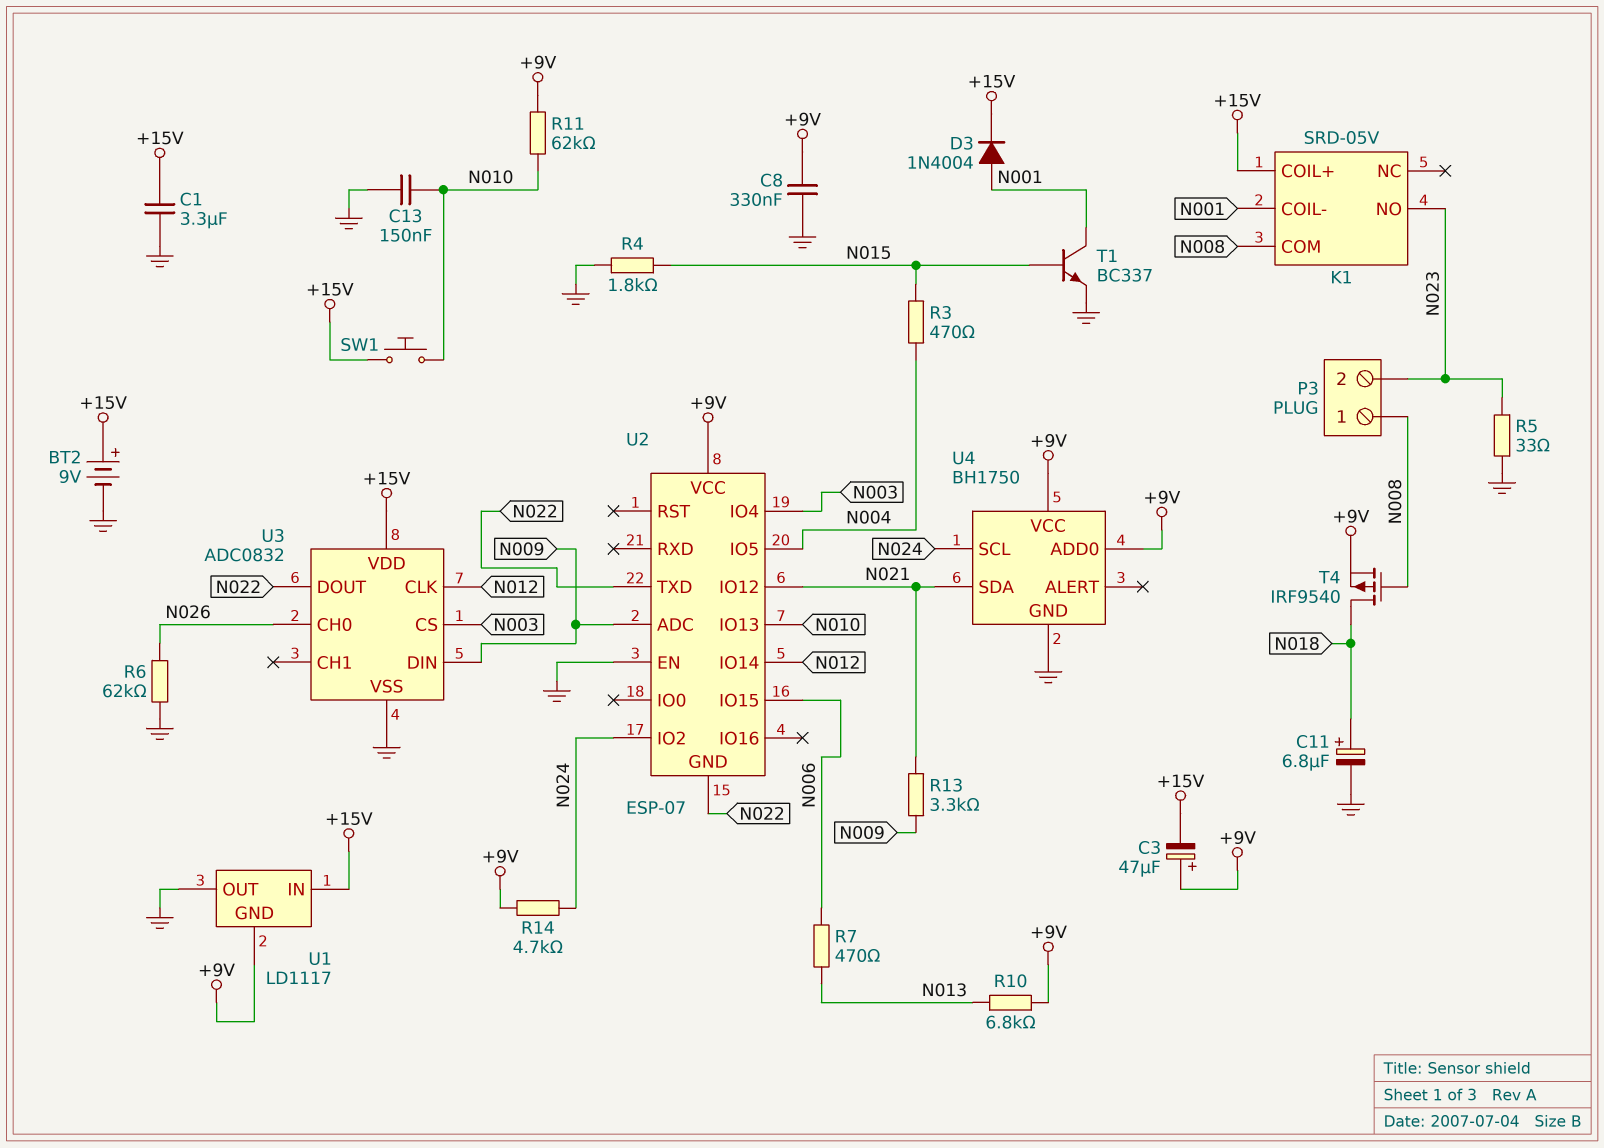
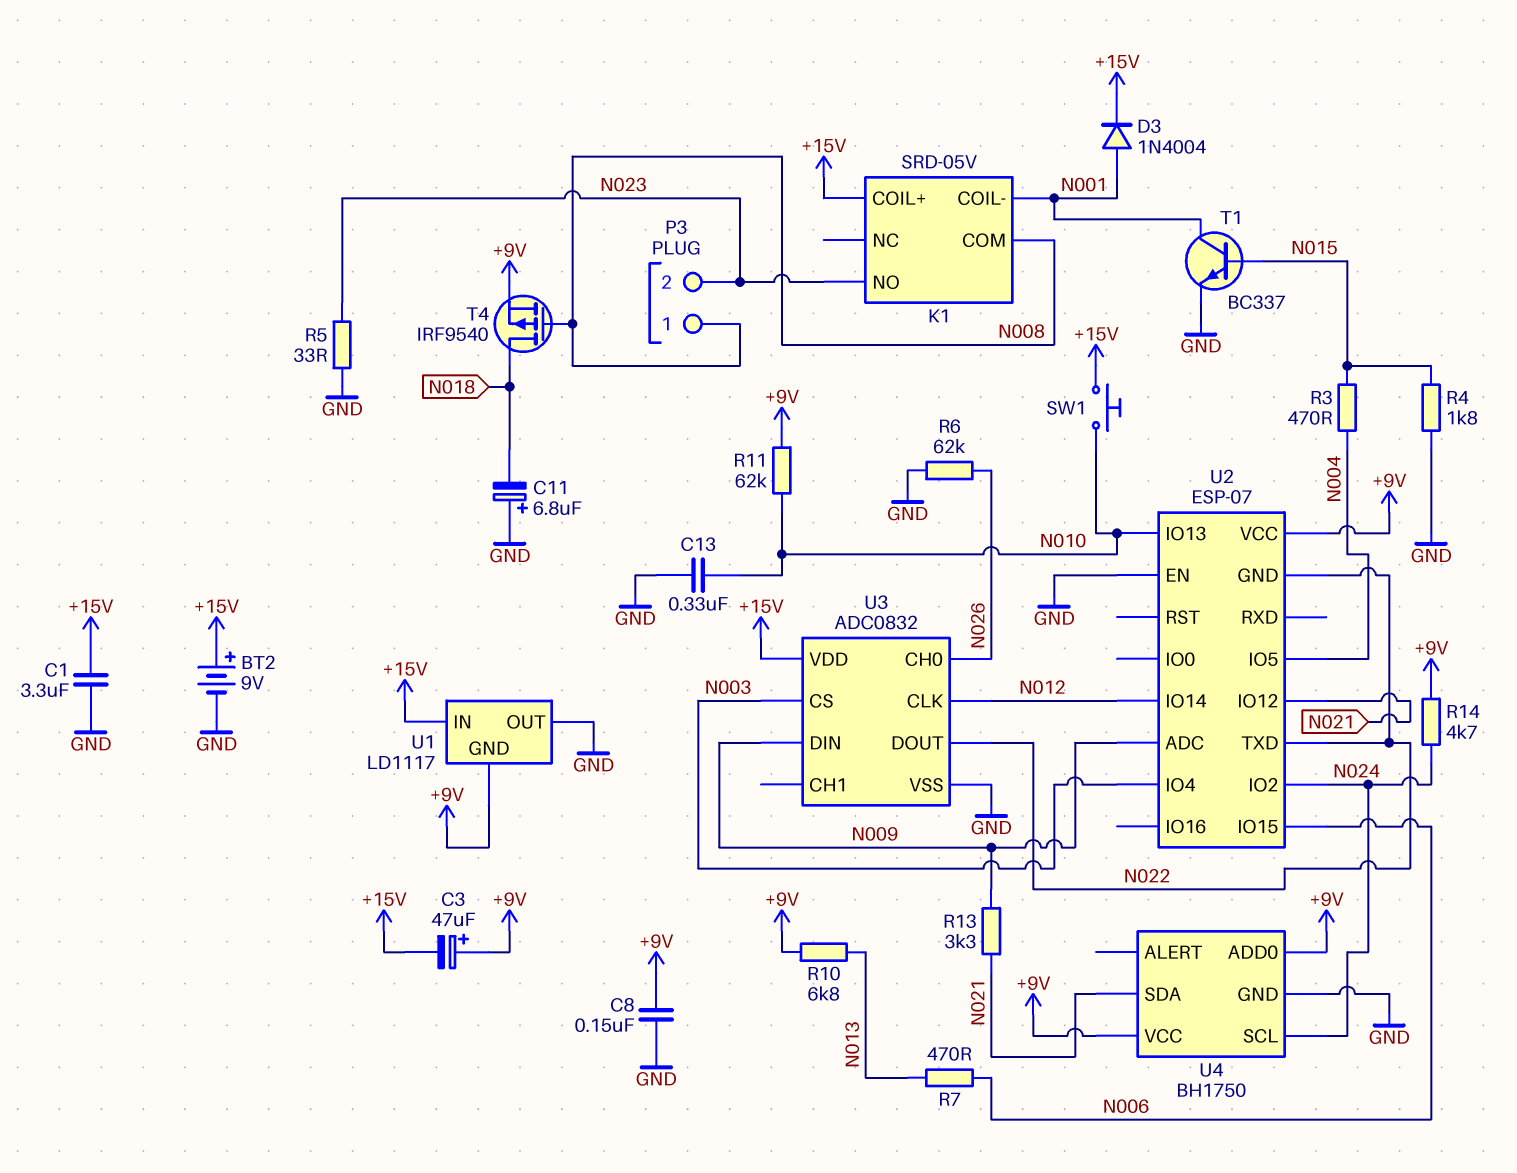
C8: 330nF (+9V, GND) -> 150nF (+9V, GND)
C11: 6.8uF (plus N018, minus GND) -> 6.8uF (plus GND, minus N018)
C13: 150nF (GND, N010) -> 330nF (GND, N010)

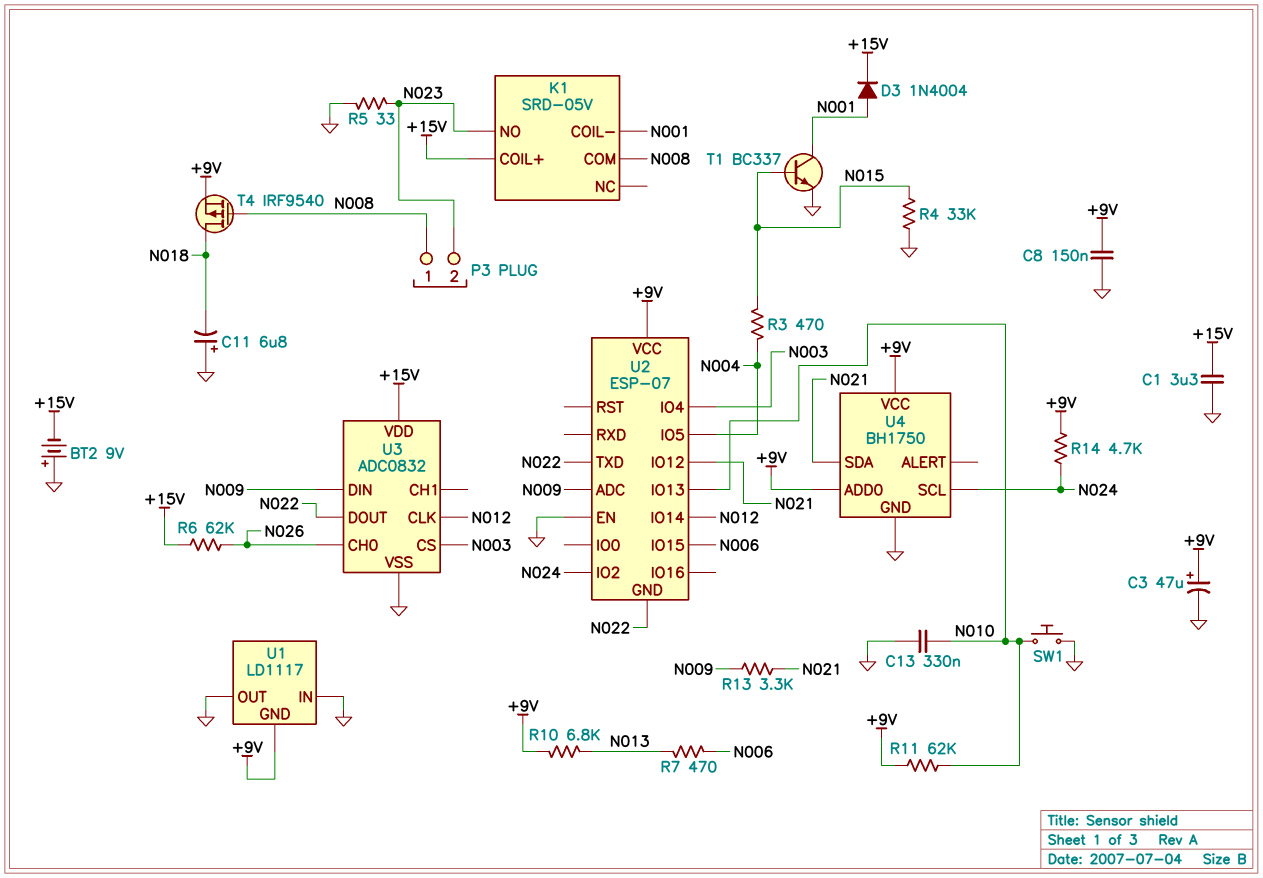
BT2: 9V (plus +15V, minus GND) -> 9V (plus GND, minus +15V)
C3: 47uF (plus +9V, minus +15V) -> 47uF (plus +9V, minus GND)
R4: 1.8k (GND, N015) -> 33k (GND, N015)
R6: 62k (GND, N026) -> 62k (+15V, N026)
SW1: button (+15V, N010) -> button (GND, N010)
U1 pin IN: +15V -> GND

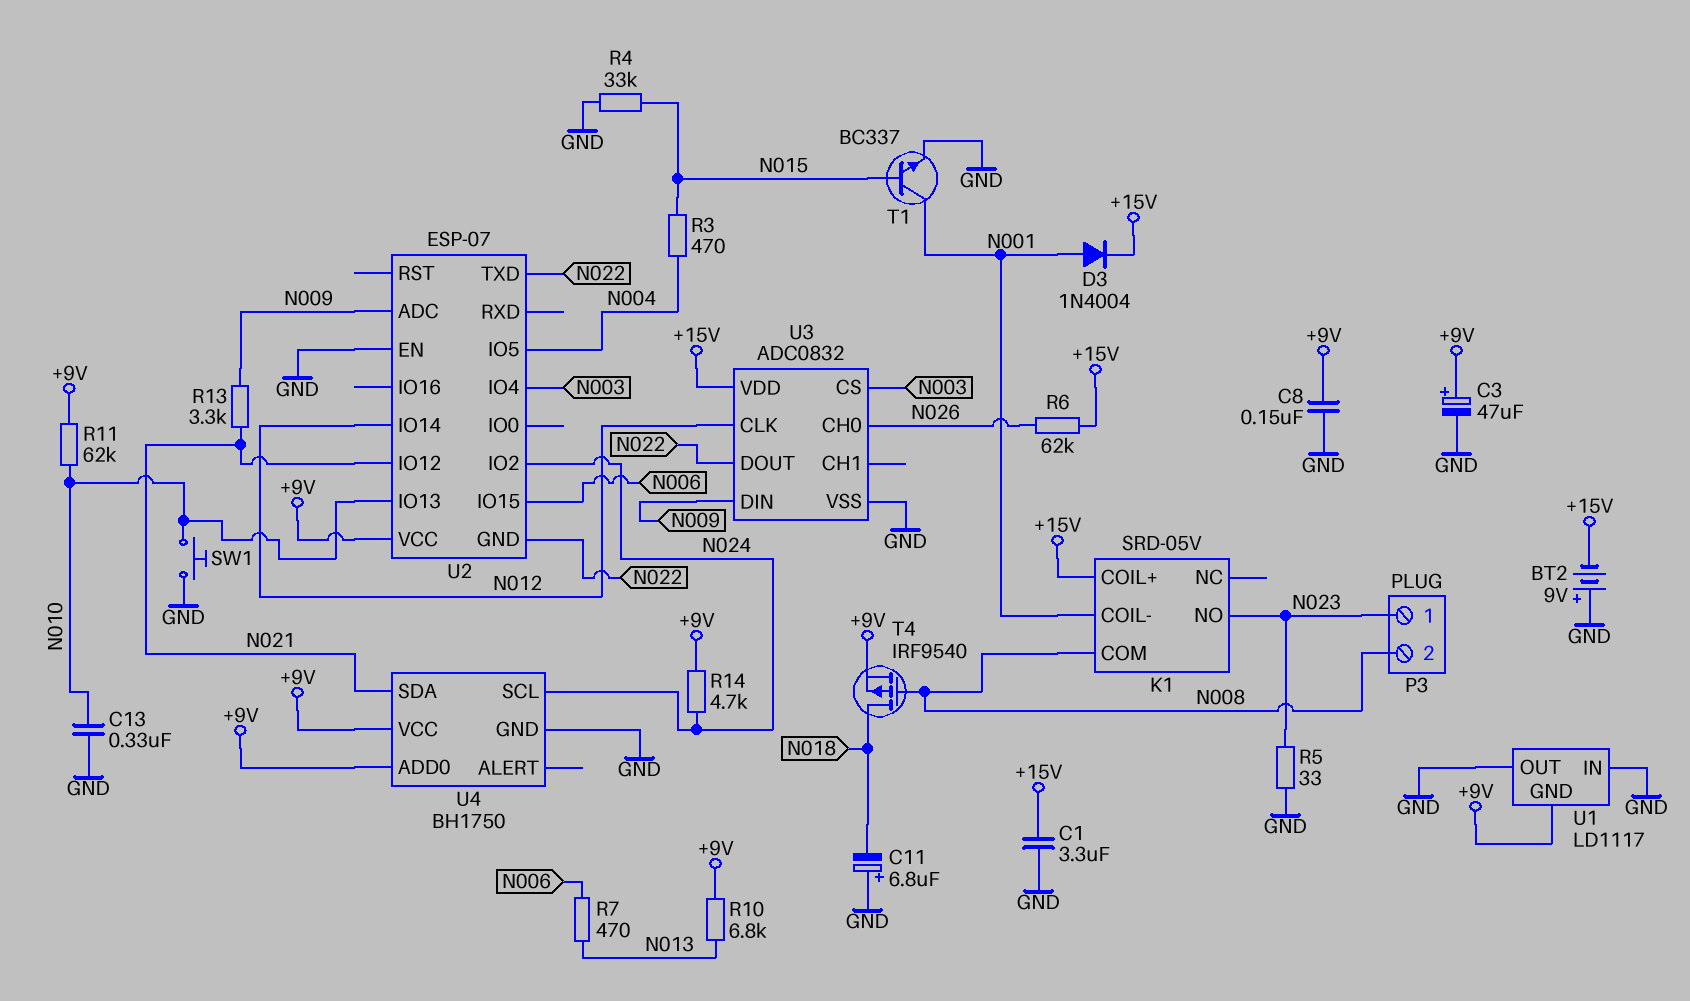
P3 pin 1: N008 -> N023
P3 pin 2: N023 -> N008

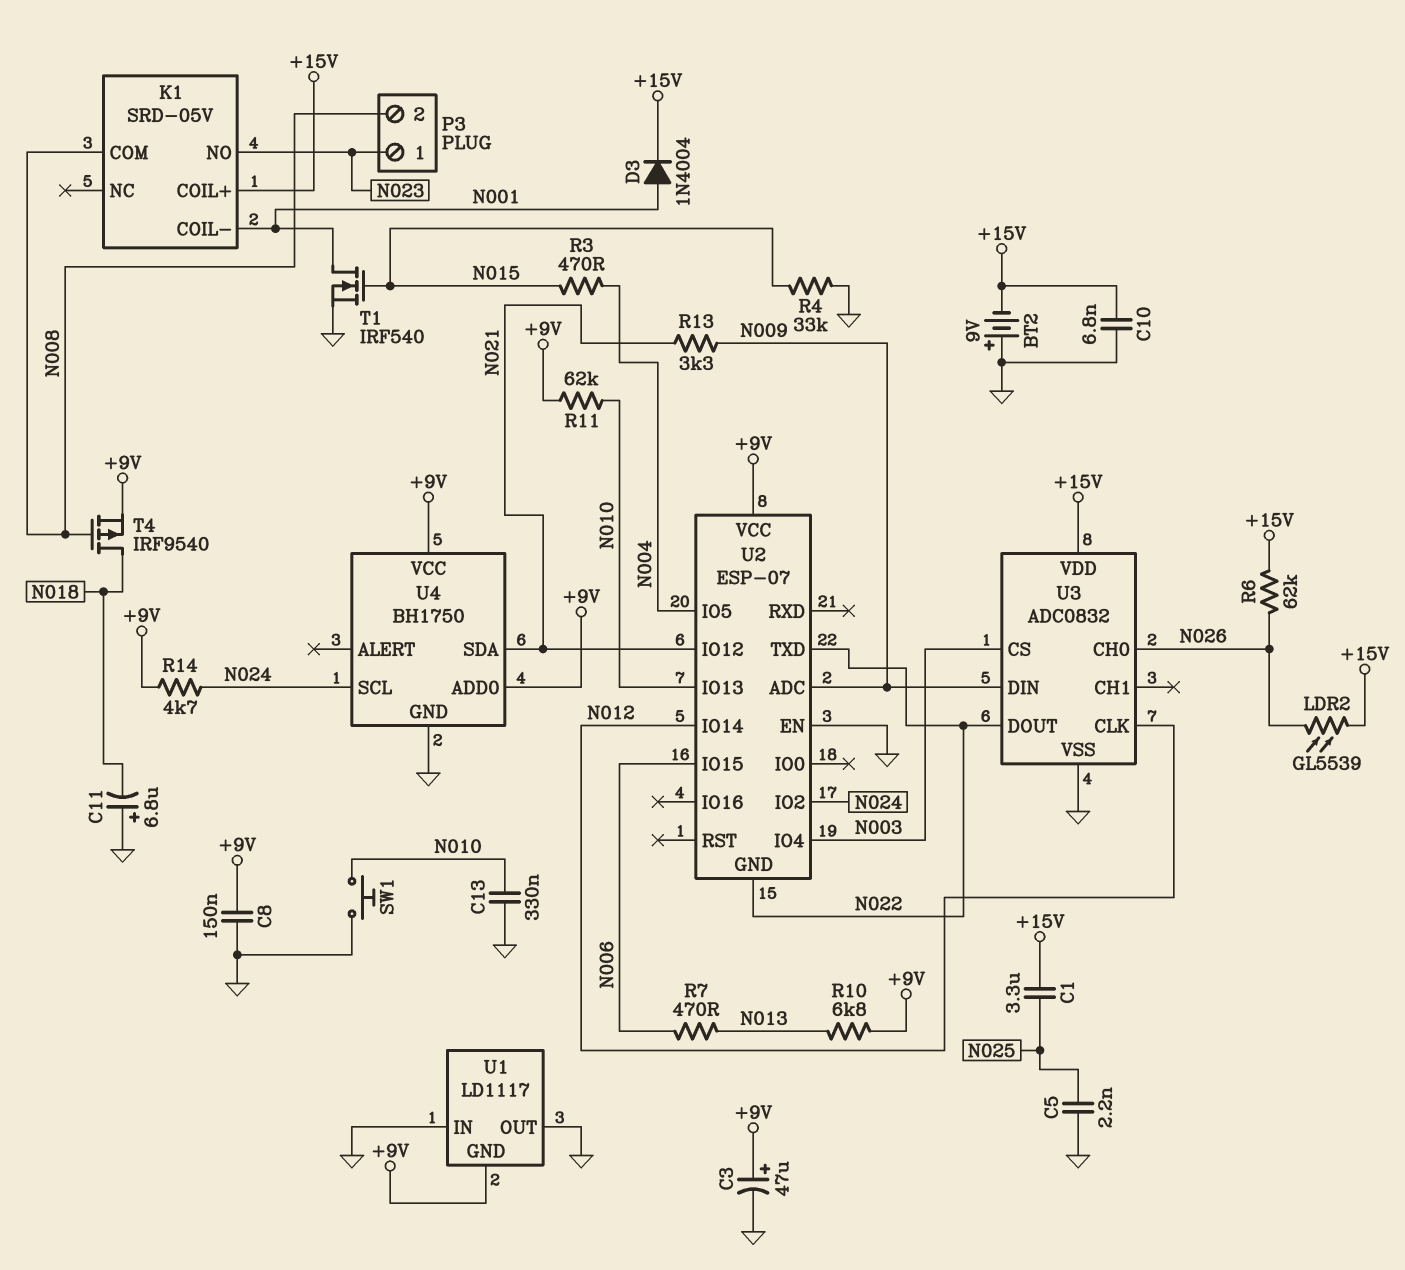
C1: 3.3uF (+15V, GND) -> 3.3uF (+15V, N025)
C5: none -> 2.2nF (GND, N025)
C10: none -> 6.8nF (+15V, GND)
LDR2: none -> GL5539 (+15V, N026)
R5: 33 (GND, N023) -> none
T1: NPN BC337 (B N015, C N001, E GND) -> NMOS IRF540 (G N015, D N001, S GND)

